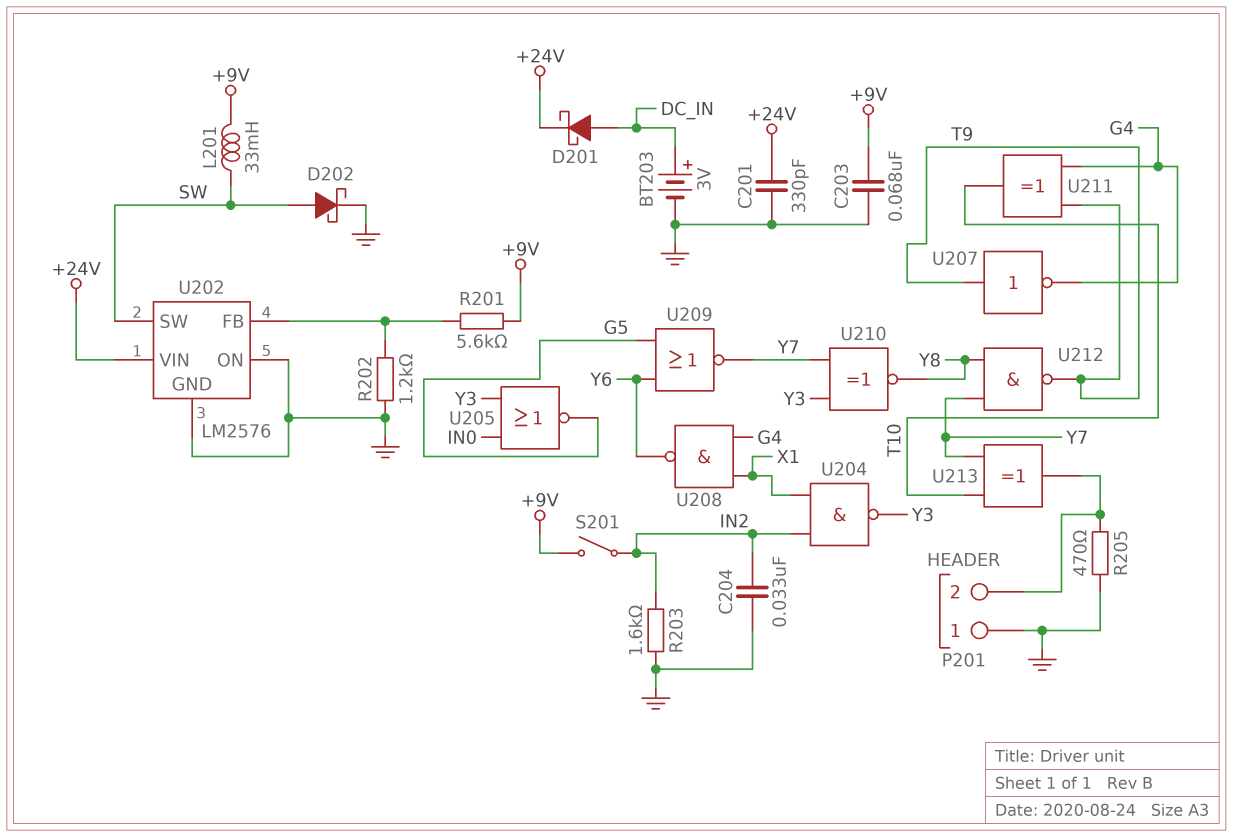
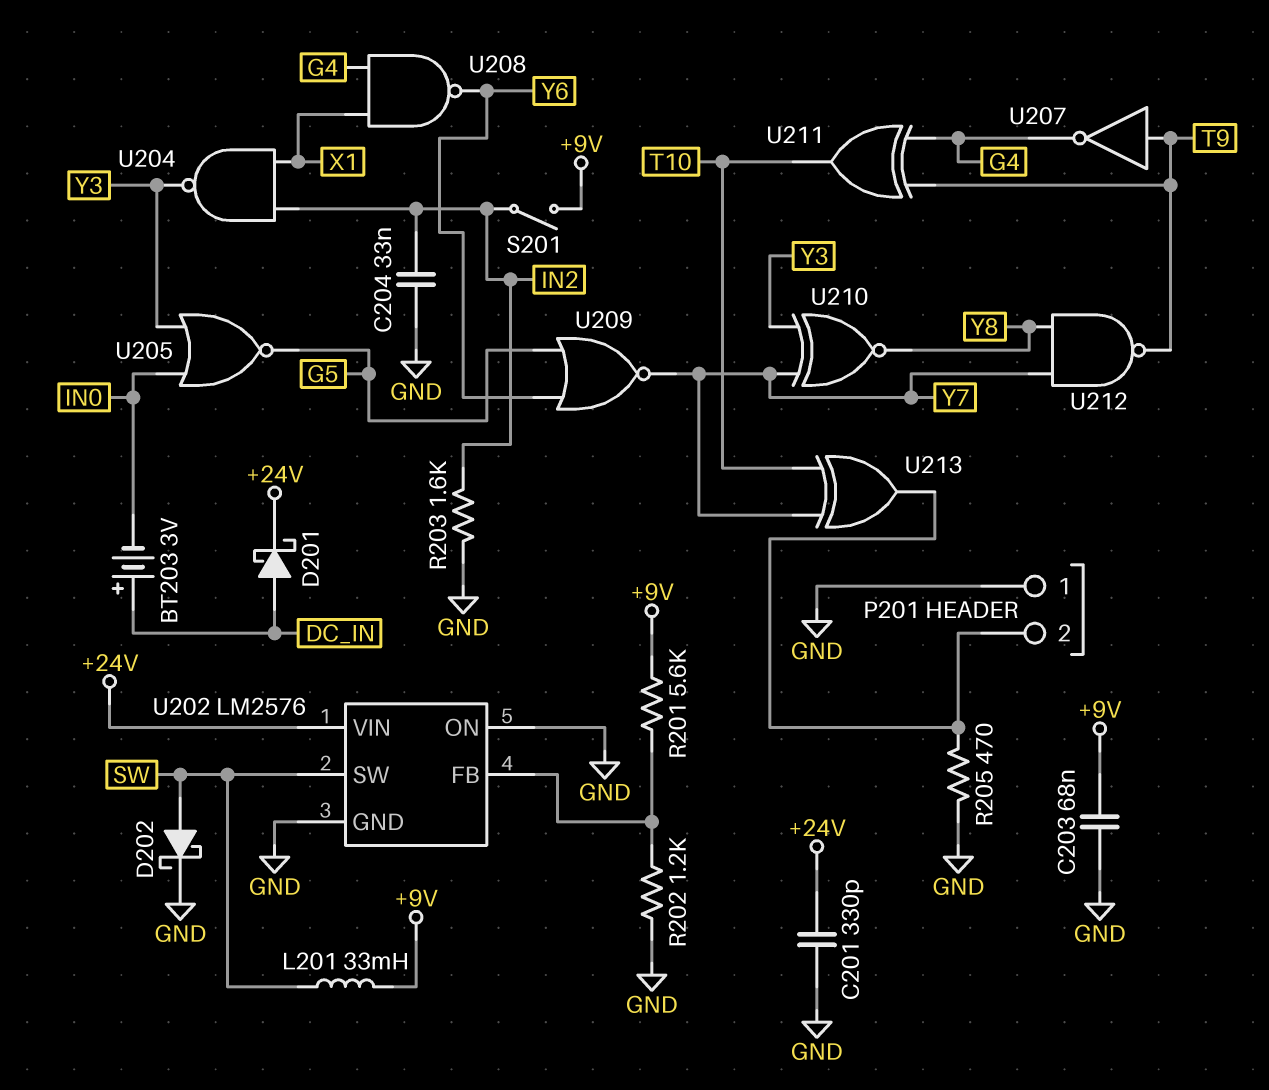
BT203: 3V (plus DC_IN, minus GND) -> 3V (plus DC_IN, minus IN0)

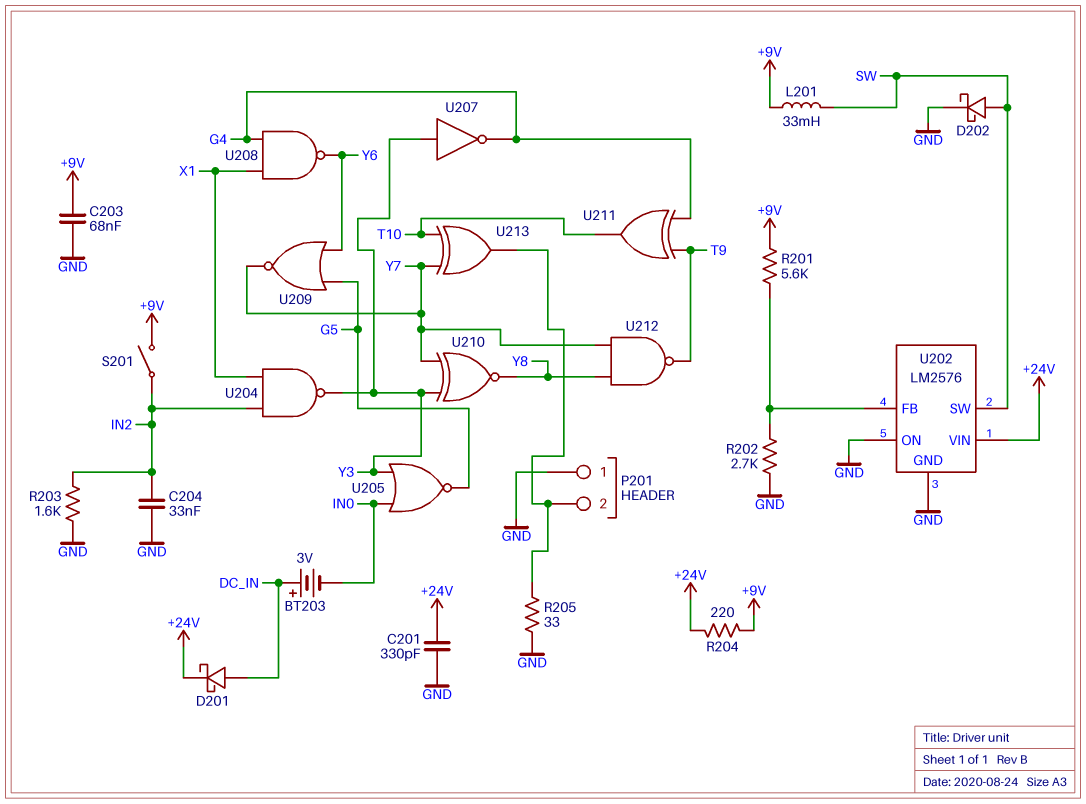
R202: 1.2k (GND, U202/FB) -> 2.7k (GND, U202/FB)
R204: none -> 220 (+9V, +24V)
R205: 470 (GND, P201/2) -> 33 (GND, P201/2)
U207: NOT (in T9, out G4) -> NOT (in Y3, out G4)

